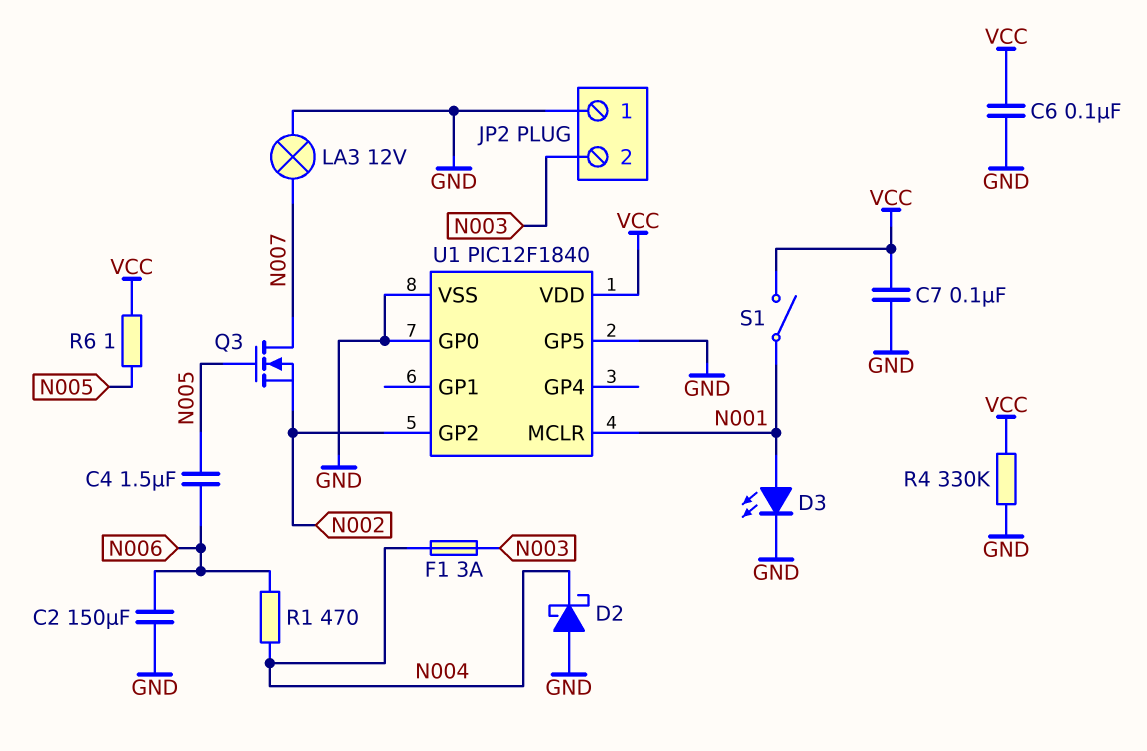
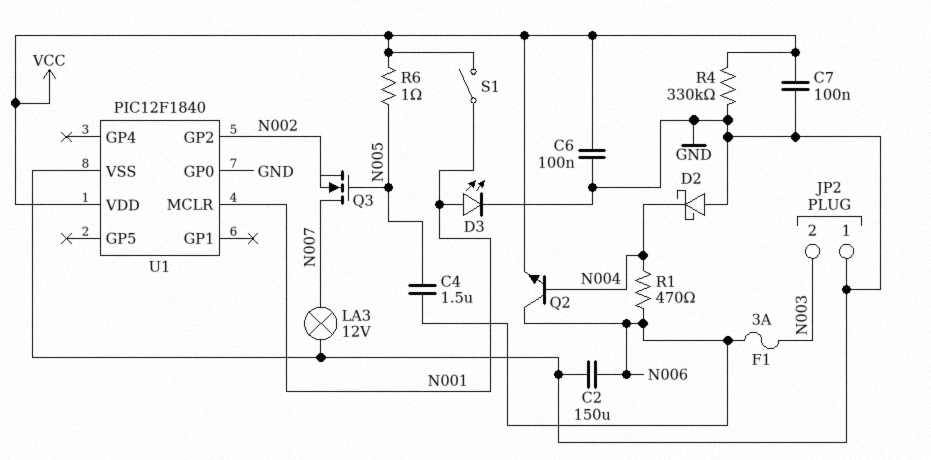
F1: 3A (N003, N004) -> 3A (N003, N006)
Q2: none -> NPN (B N004, C N006, E VCC)
U1 pin GP5: GND -> none

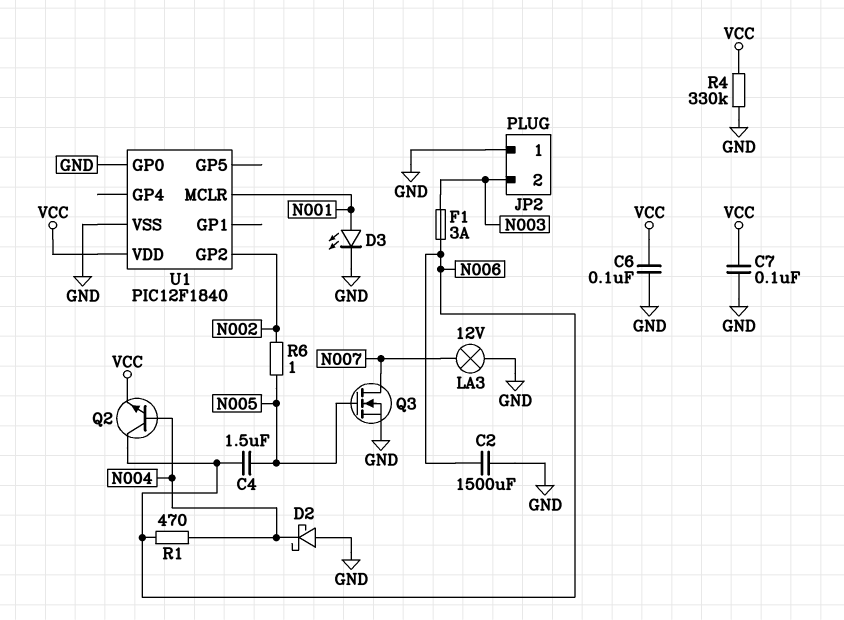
C2: 150uF (GND, N006) -> 1500uF (GND, N006)
Q3: NMOS (G N005, D N007, S N002) -> NMOS (G N005, D N007, S GND)
R6: 1 (N005, VCC) -> 1 (N002, N005)
S1: switch (N001, VCC) -> none

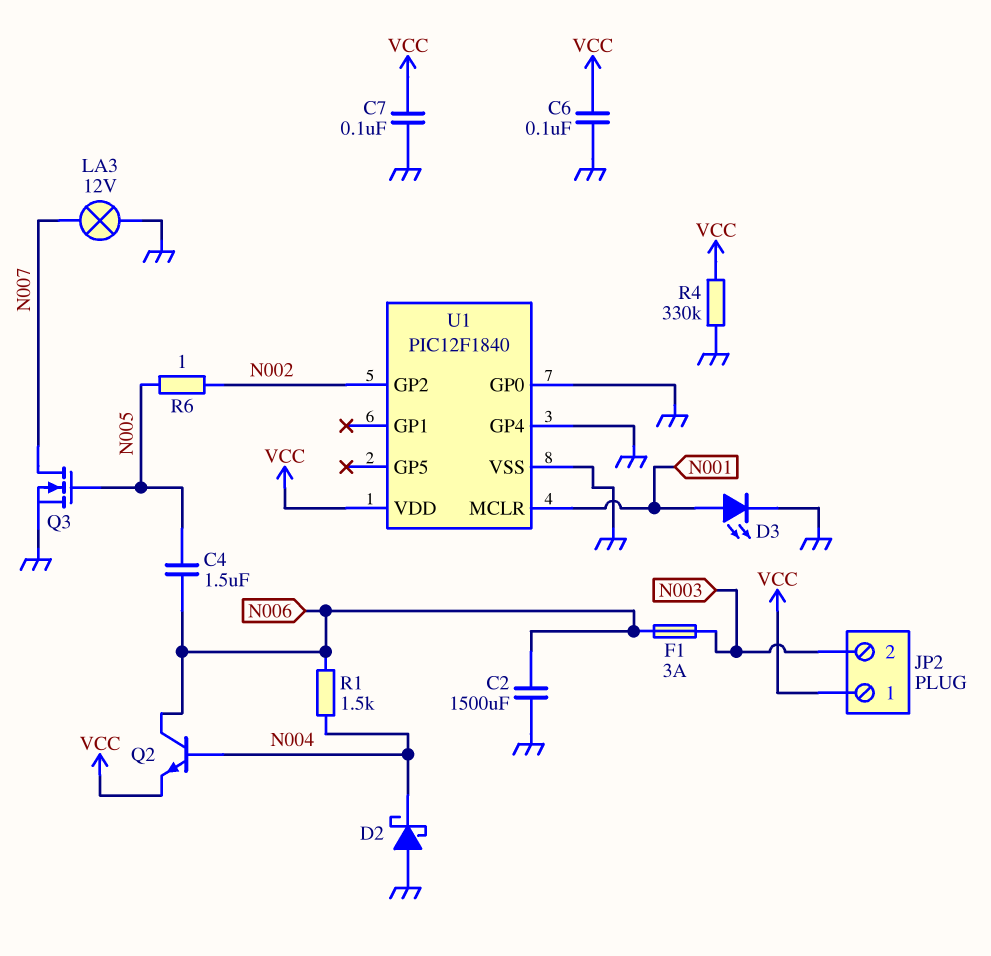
JP2 pin 1: GND -> VCC
R1: 470 (N004, N006) -> 1.5k (N004, N006)
U1 pin GP4: none -> GND

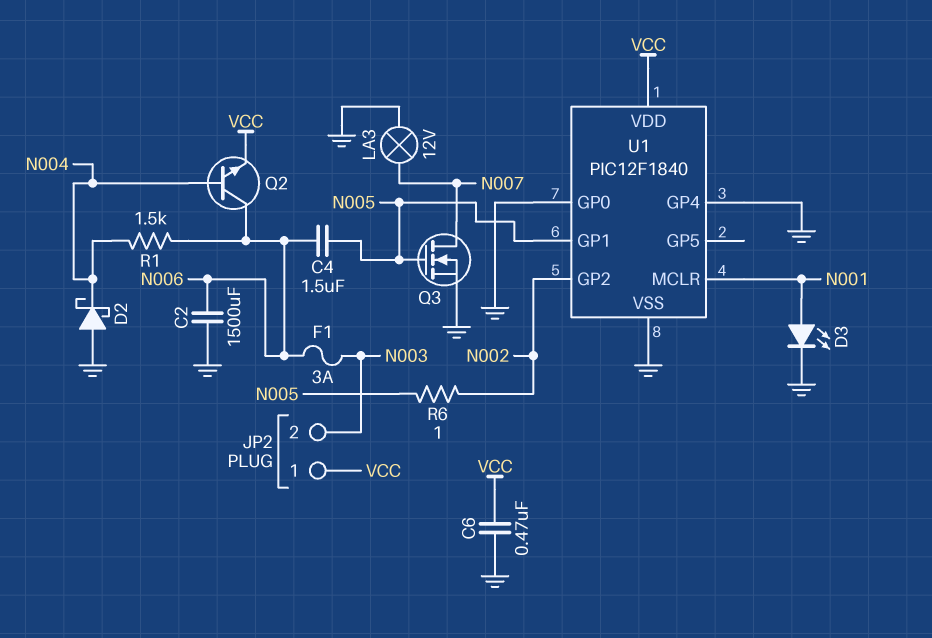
C6: 100nF (GND, VCC) -> 470nF (GND, VCC)
C7: 100nF (GND, VCC) -> none
R4: 330k (GND, VCC) -> none
U1 pin GP1: none -> N005

